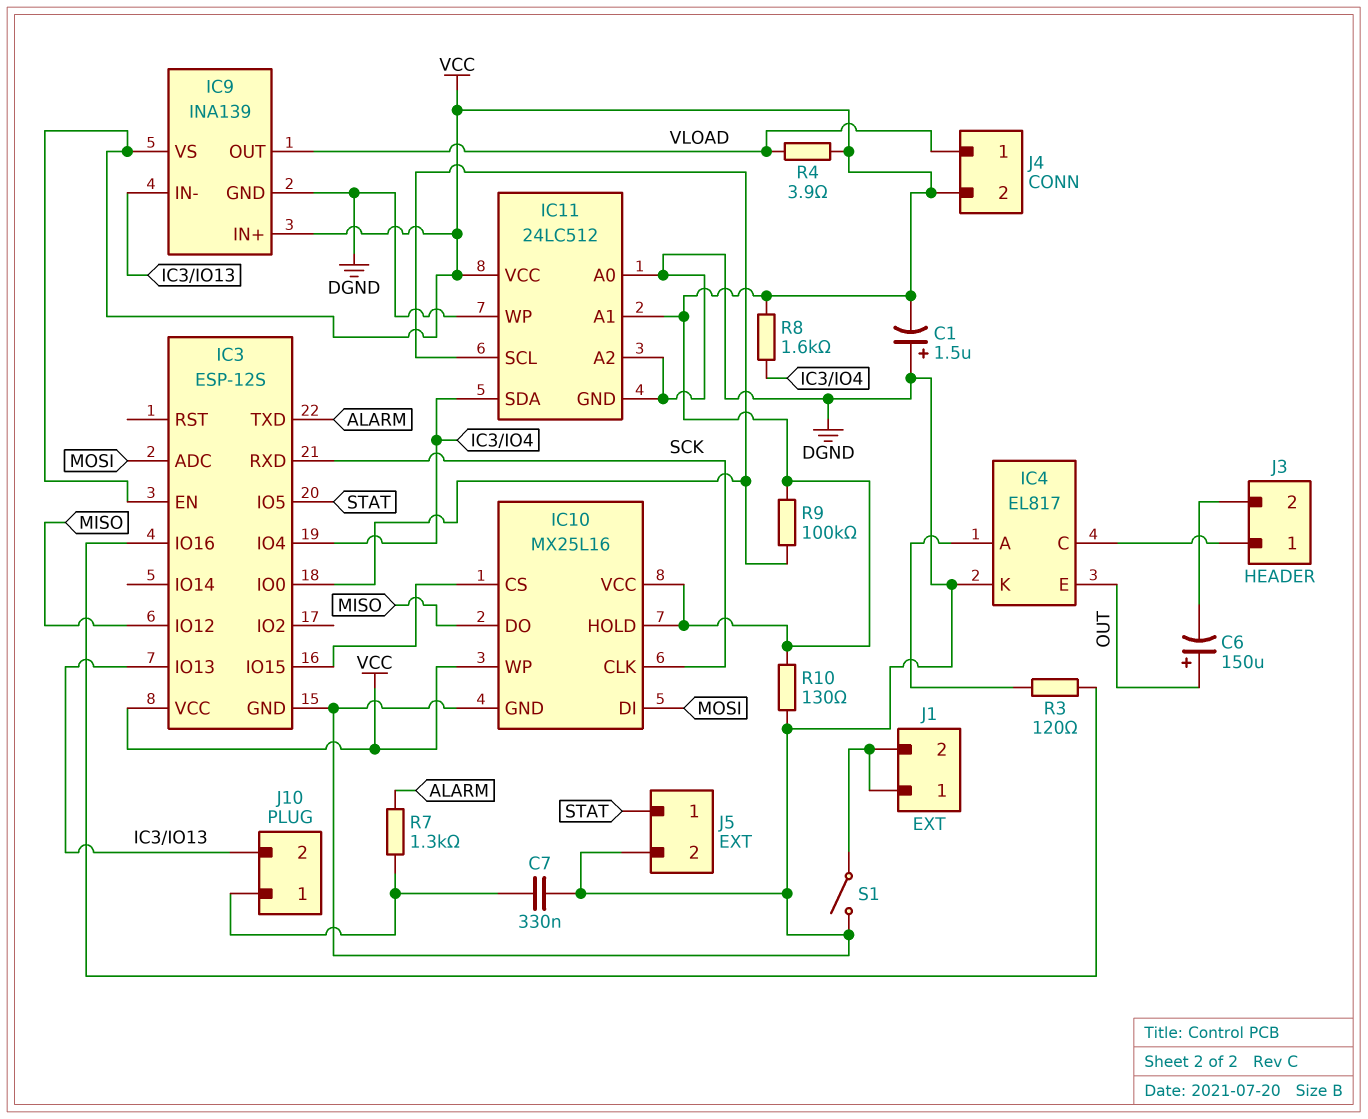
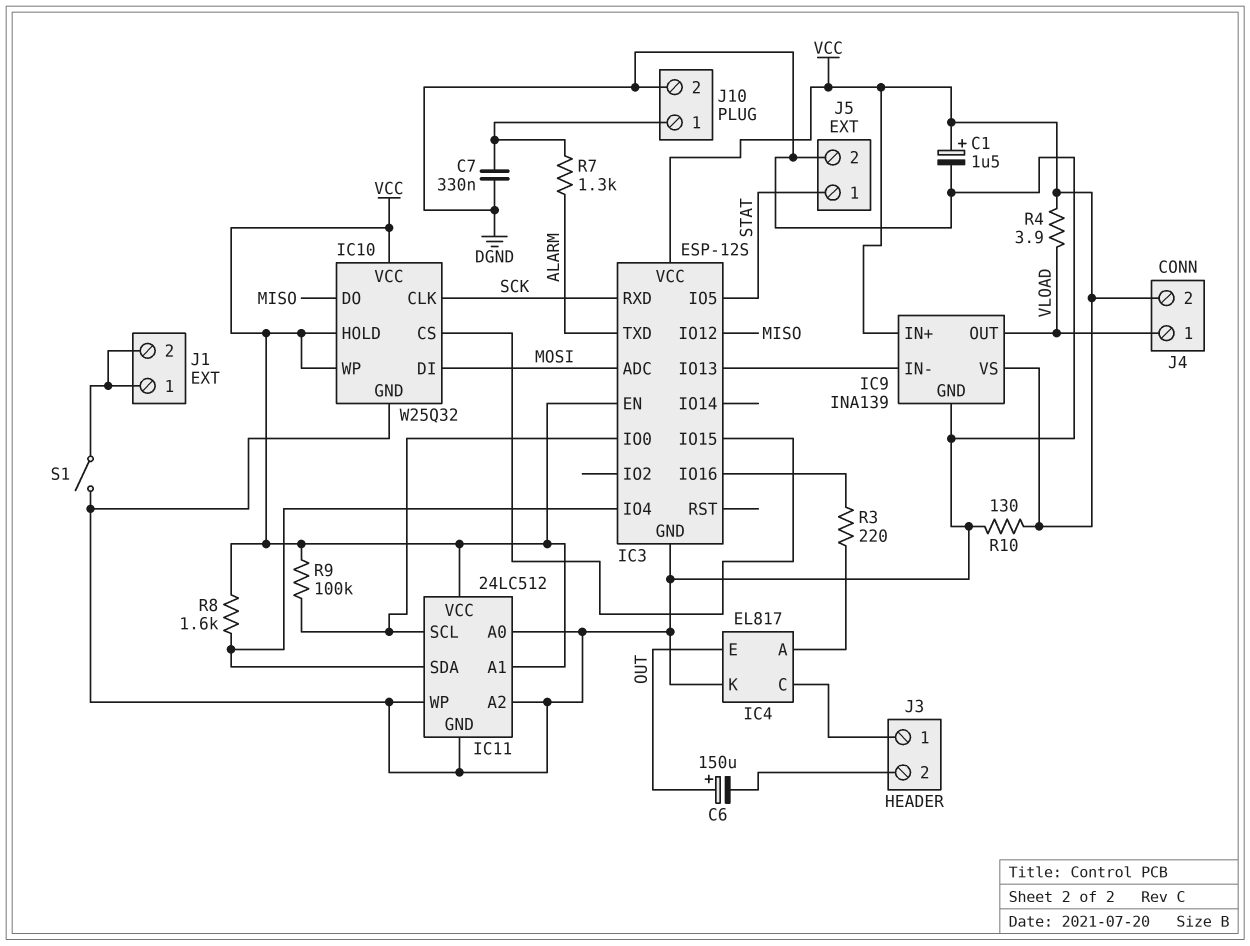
C1: 1.5uF (plus DGND, minus VCC) -> 1.5uF (plus VCC, minus DGND)
IC10: MX25L16 -> W25Q32
J10 pin 2: IC3/IO13 -> DGND
R3: 120 (IC3/IO16, IC4/A) -> 220 (IC3/IO16, IC4/A)

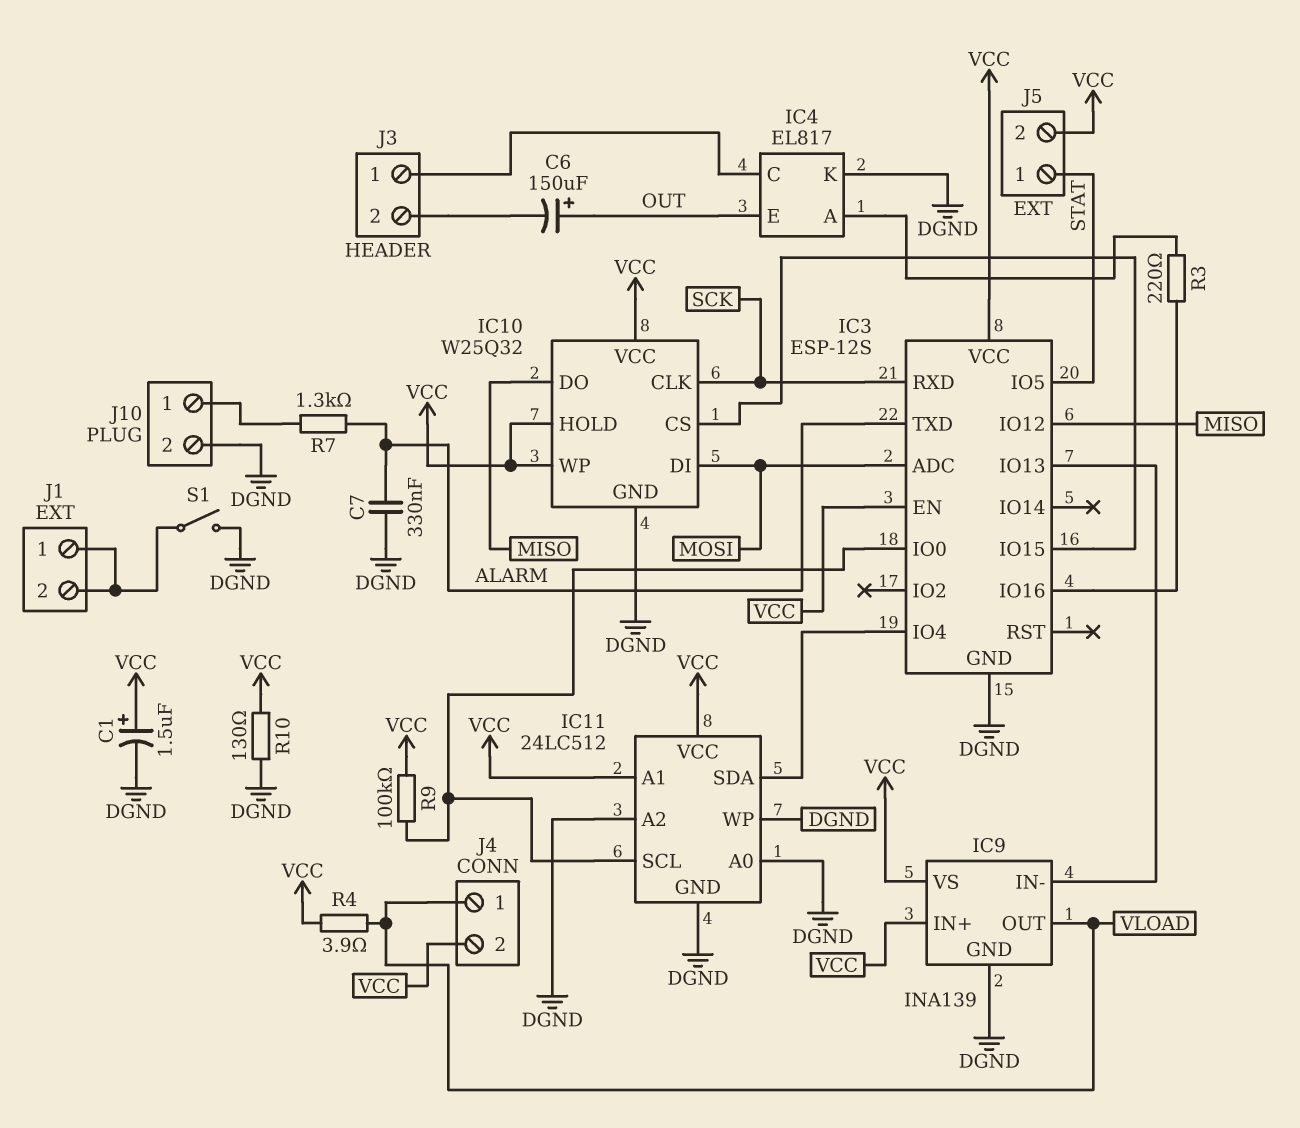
C7: 330nF (DGND, J10/1) -> 330nF (ALARM, DGND)
J5 pin 2: DGND -> VCC
R8: 1.6k (IC3/IO4, VCC) -> none

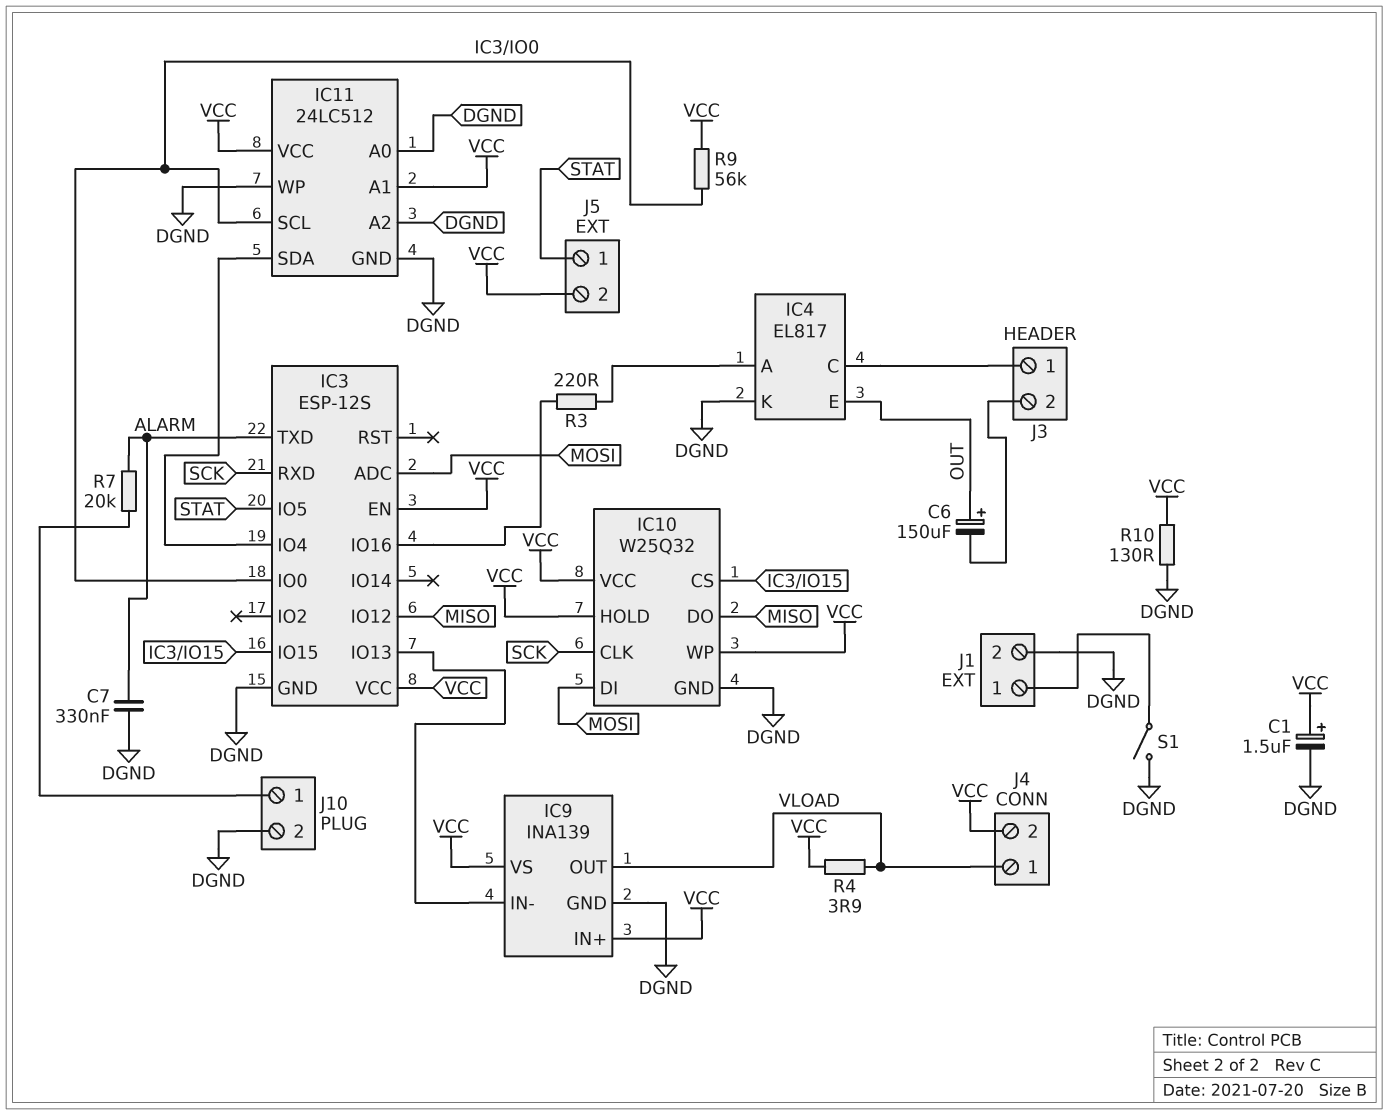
J1 pin 2: J1/1 -> DGND
R7: 1.3k (ALARM, J10/1) -> 20k (ALARM, J10/1)
R9: 100k (IC3/IO0, VCC) -> 56k (IC3/IO0, VCC)

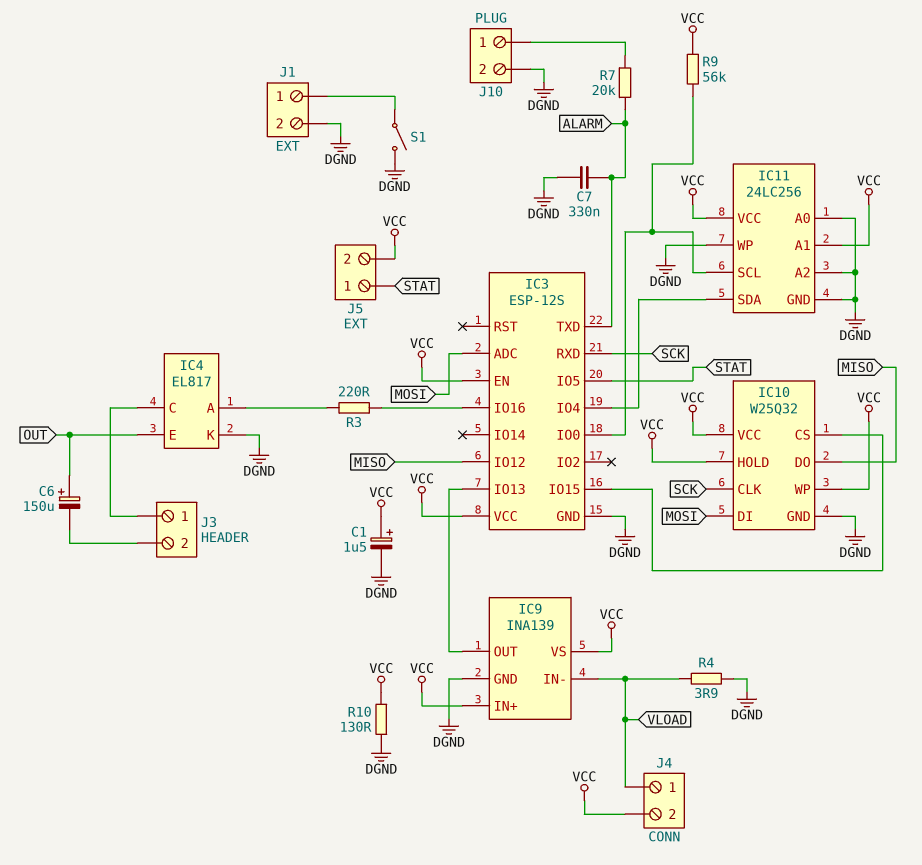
IC9 pin IN-: IC3/IO13 -> VLOAD
IC9 pin OUT: VLOAD -> IC3/IO13
IC11: 24LC512 -> 24LC256
R4: 3.9 (VCC, VLOAD) -> 3.9 (DGND, VLOAD)

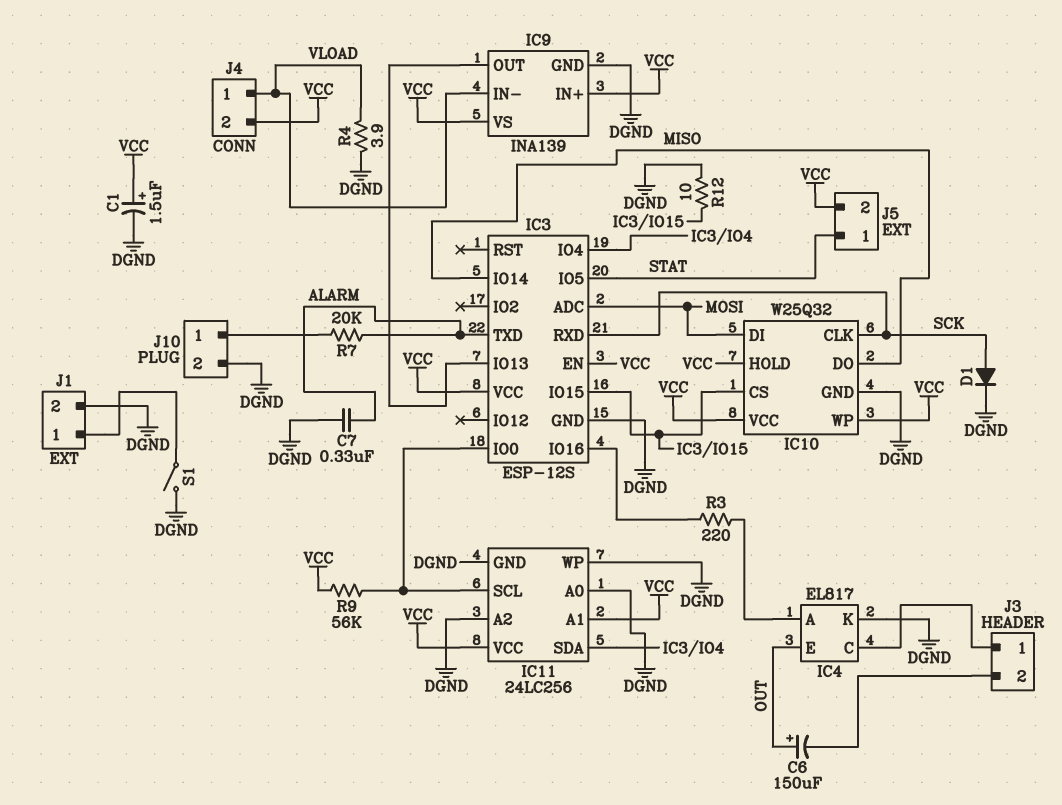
D1: none -> diode (A SCK, K DGND)
IC3 pin IO12: MISO -> none
IC3 pin IO14: none -> MISO
R10: 130 (DGND, VCC) -> none
R12: none -> 10 (DGND, IC3/IO15)

